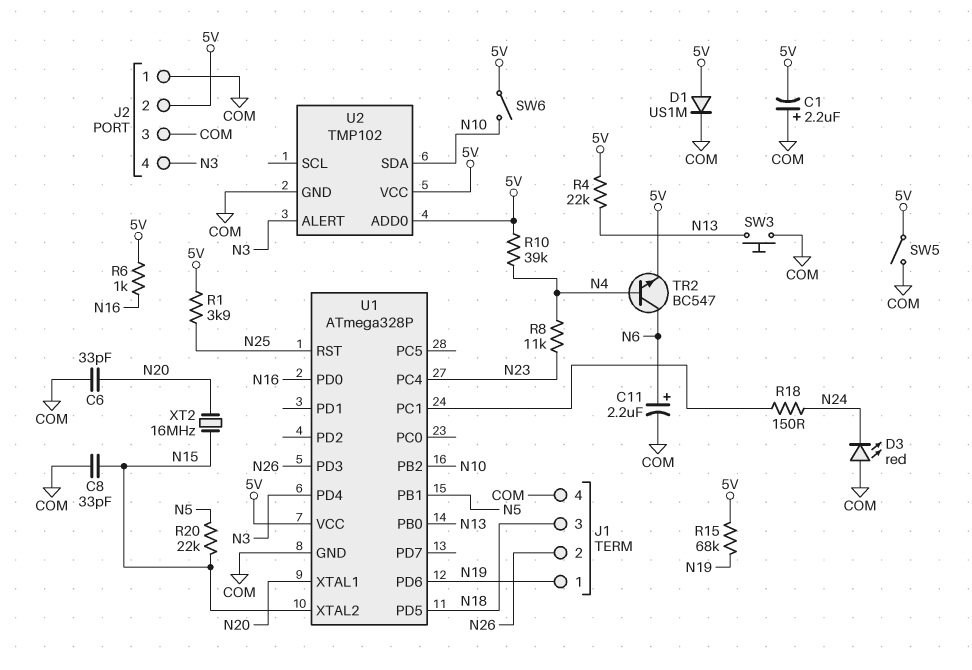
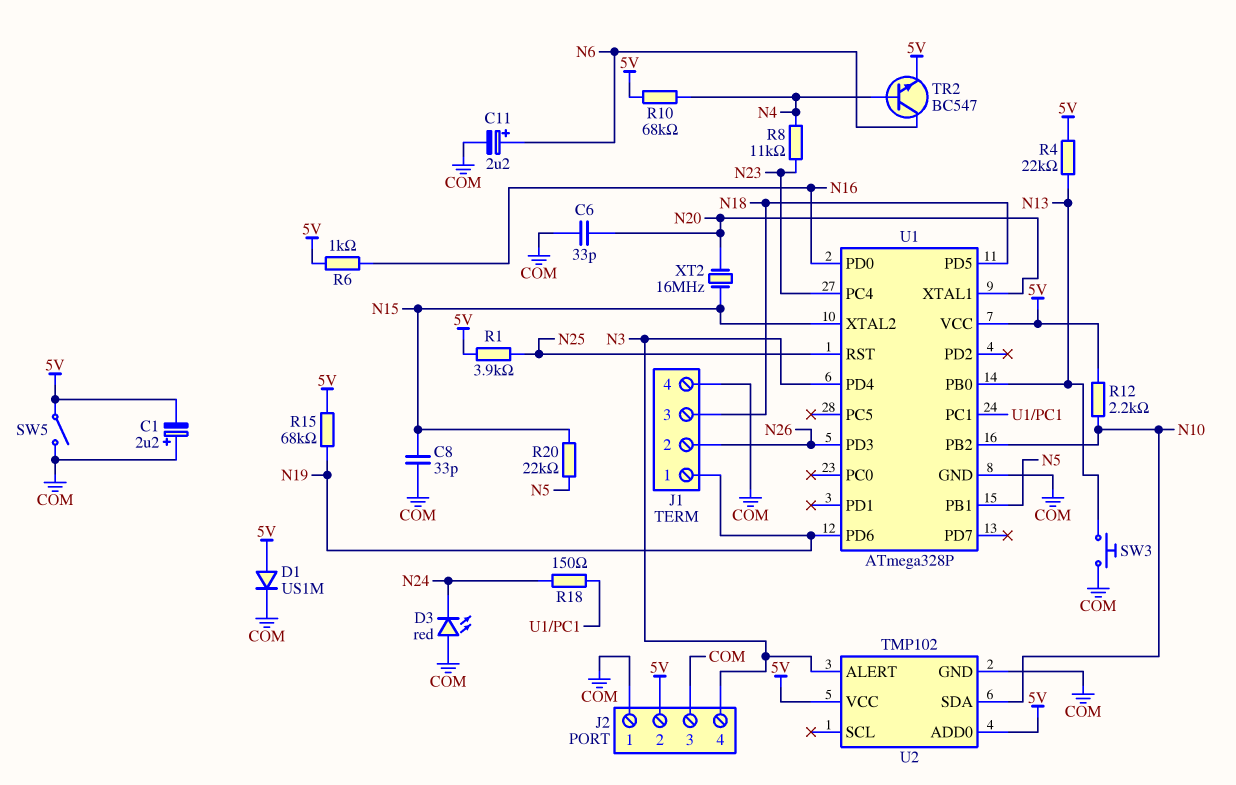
R10: 39k (5V, N4) -> 68k (5V, N4)
R12: none -> 2.2k (5V, N10)
SW6: switch (5V, N10) -> none

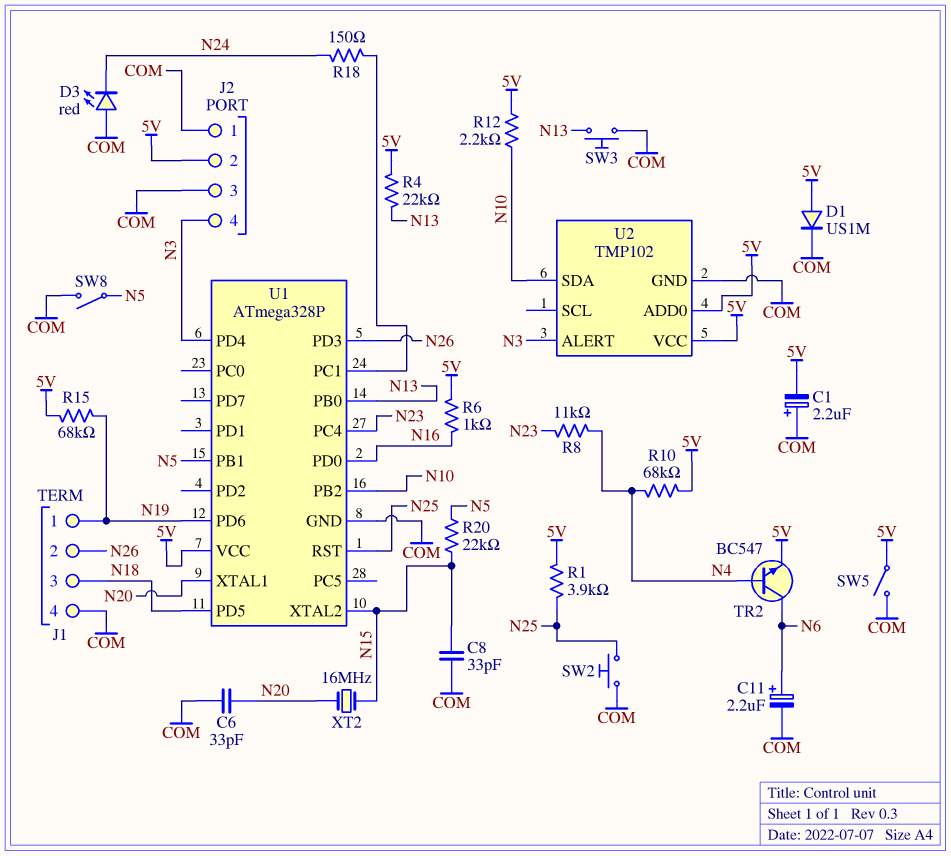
SW2: none -> button (COM, N25)
SW8: none -> switch (COM, N5)

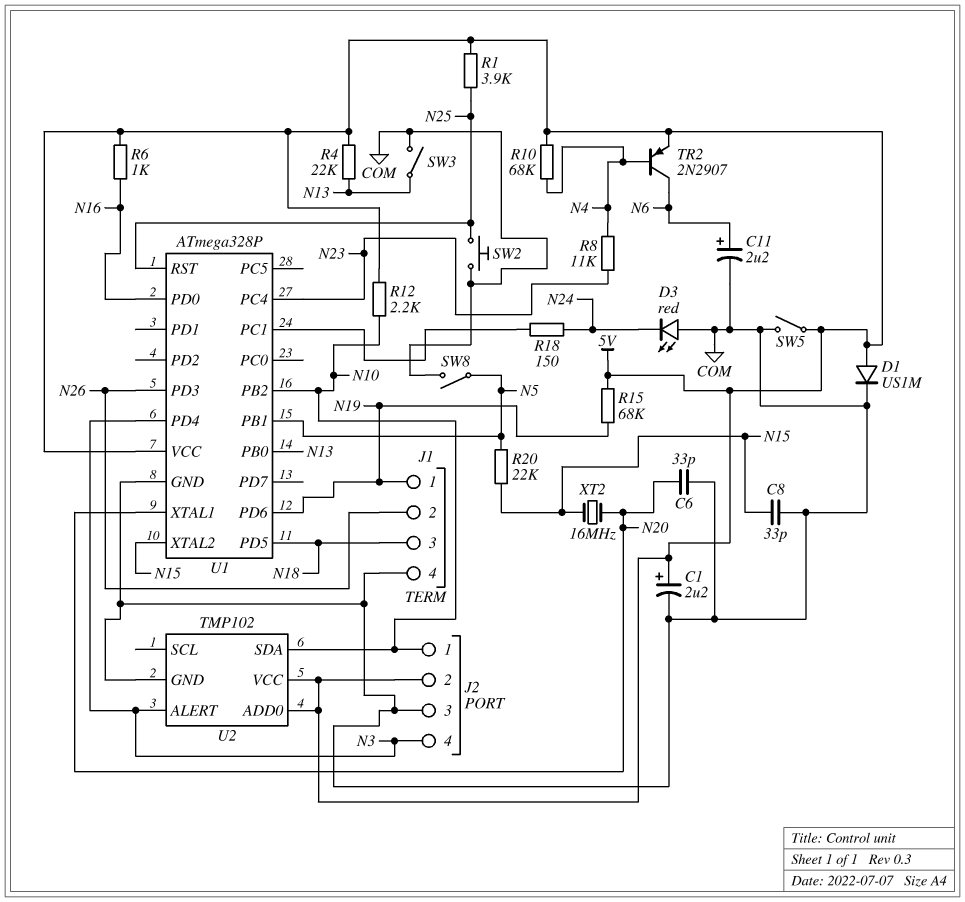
C1: 2.2uF (plus COM, minus 5V) -> 2.2uF (plus 5V, minus COM)
J2 pin 1: COM -> N10
SW3: button (COM, N13) -> switch (COM, N13)
TR2: NPN BC547 (B N4, C N6, E 5V) -> PNP 2N2907 (B N4, C N6, E 5V)

